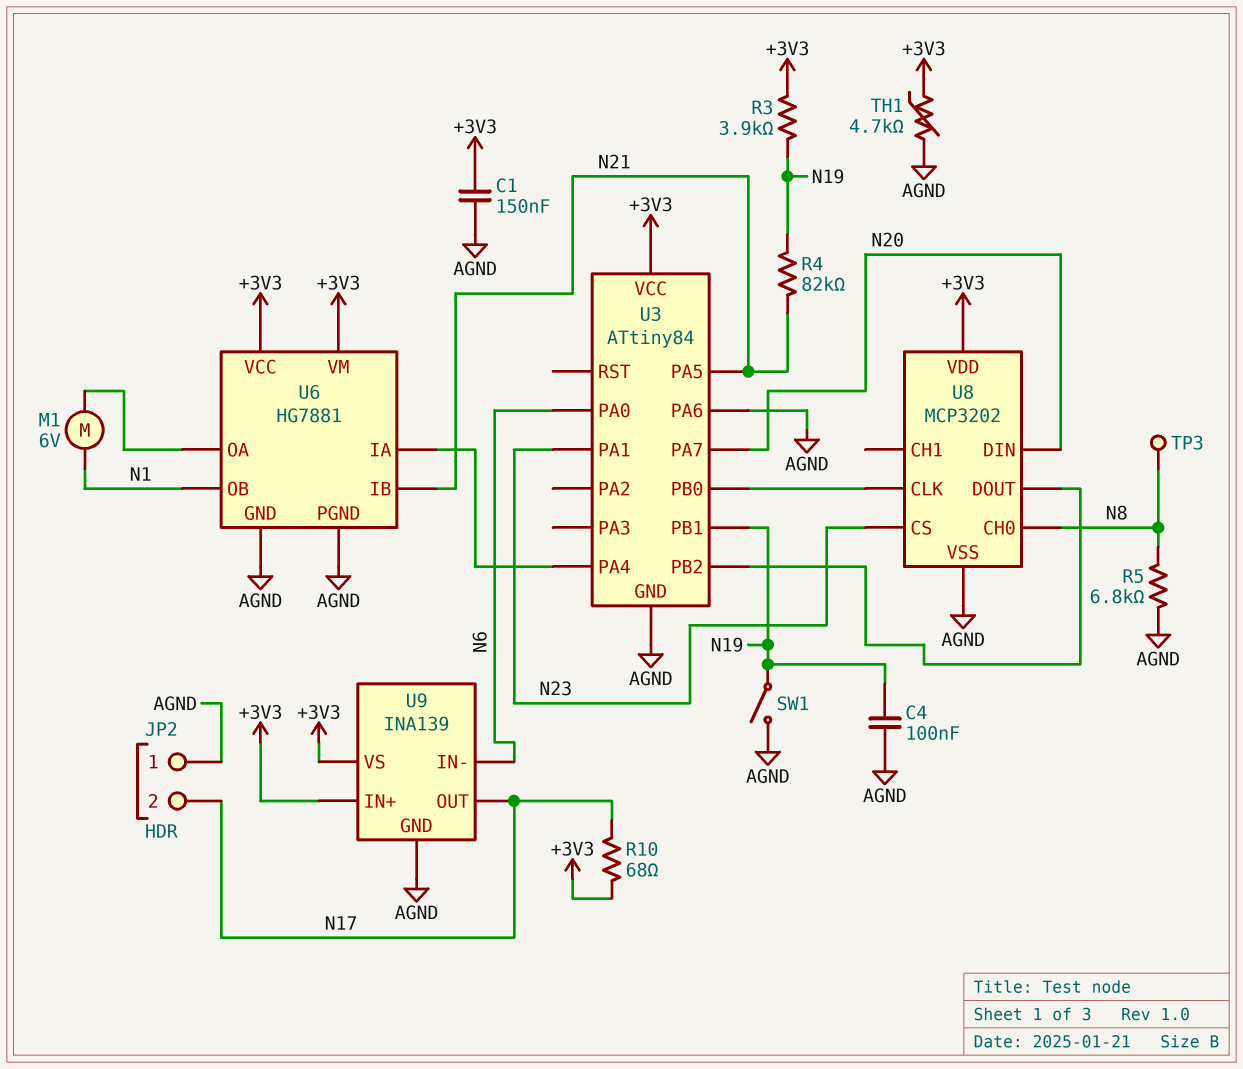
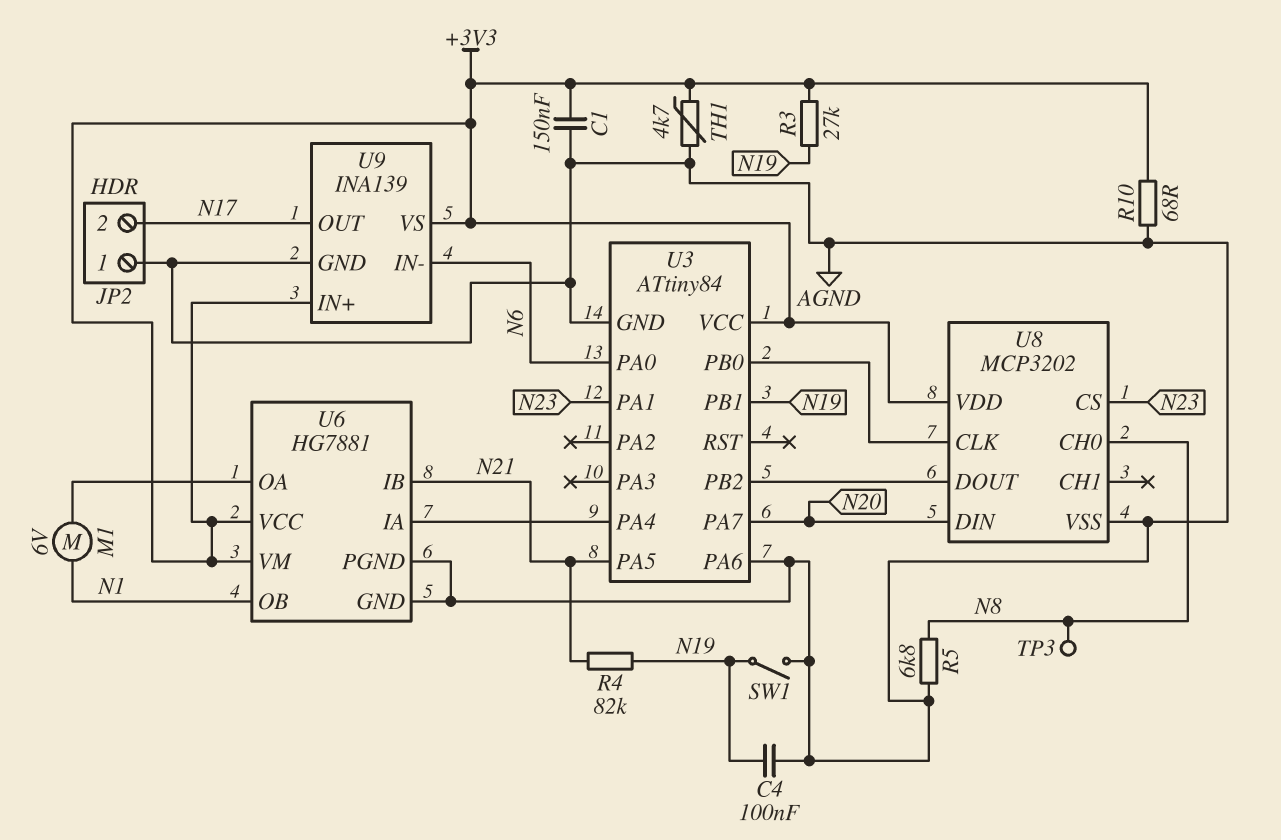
R3: 3.9k (+3V3, N19) -> 27k (+3V3, N19)
R10: 68 (+3V3, N17) -> 68 (+3V3, AGND)

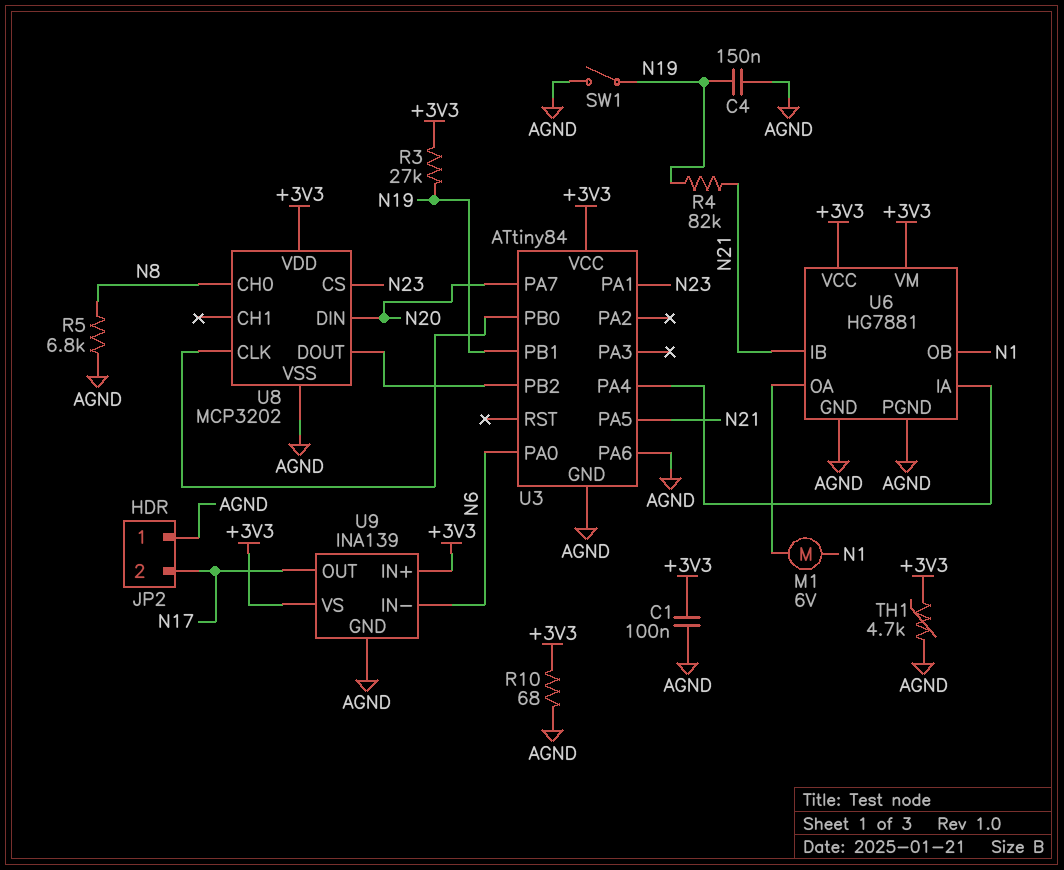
C1: 150nF (+3V3, AGND) -> 100nF (+3V3, AGND)
C4: 100nF (AGND, N19) -> 150nF (AGND, N19)
TP3: test point (N8) -> none

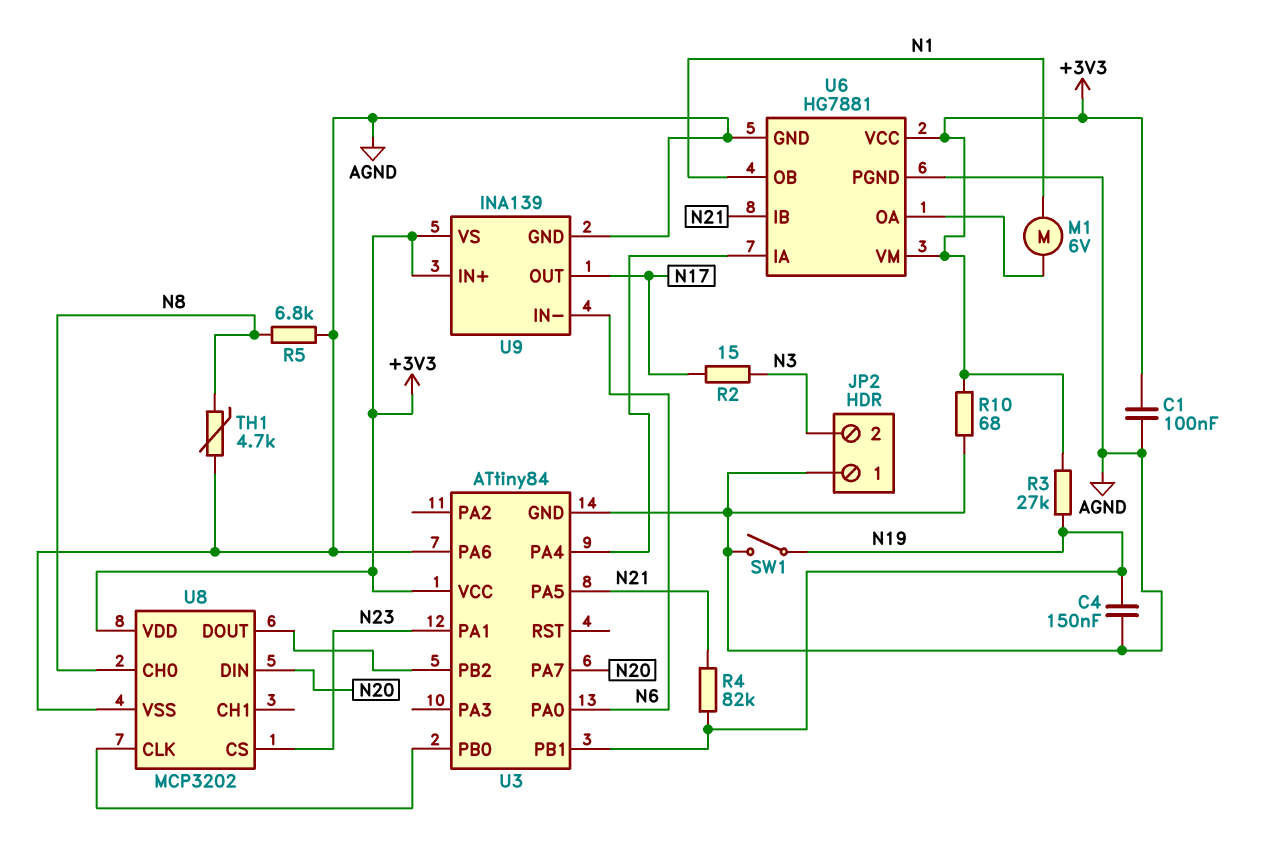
JP2 pin 2: N17 -> N3
R2: none -> 15 (N3, N17)
TH1: 4.7k (+3V3, AGND) -> 4.7k (AGND, N8)

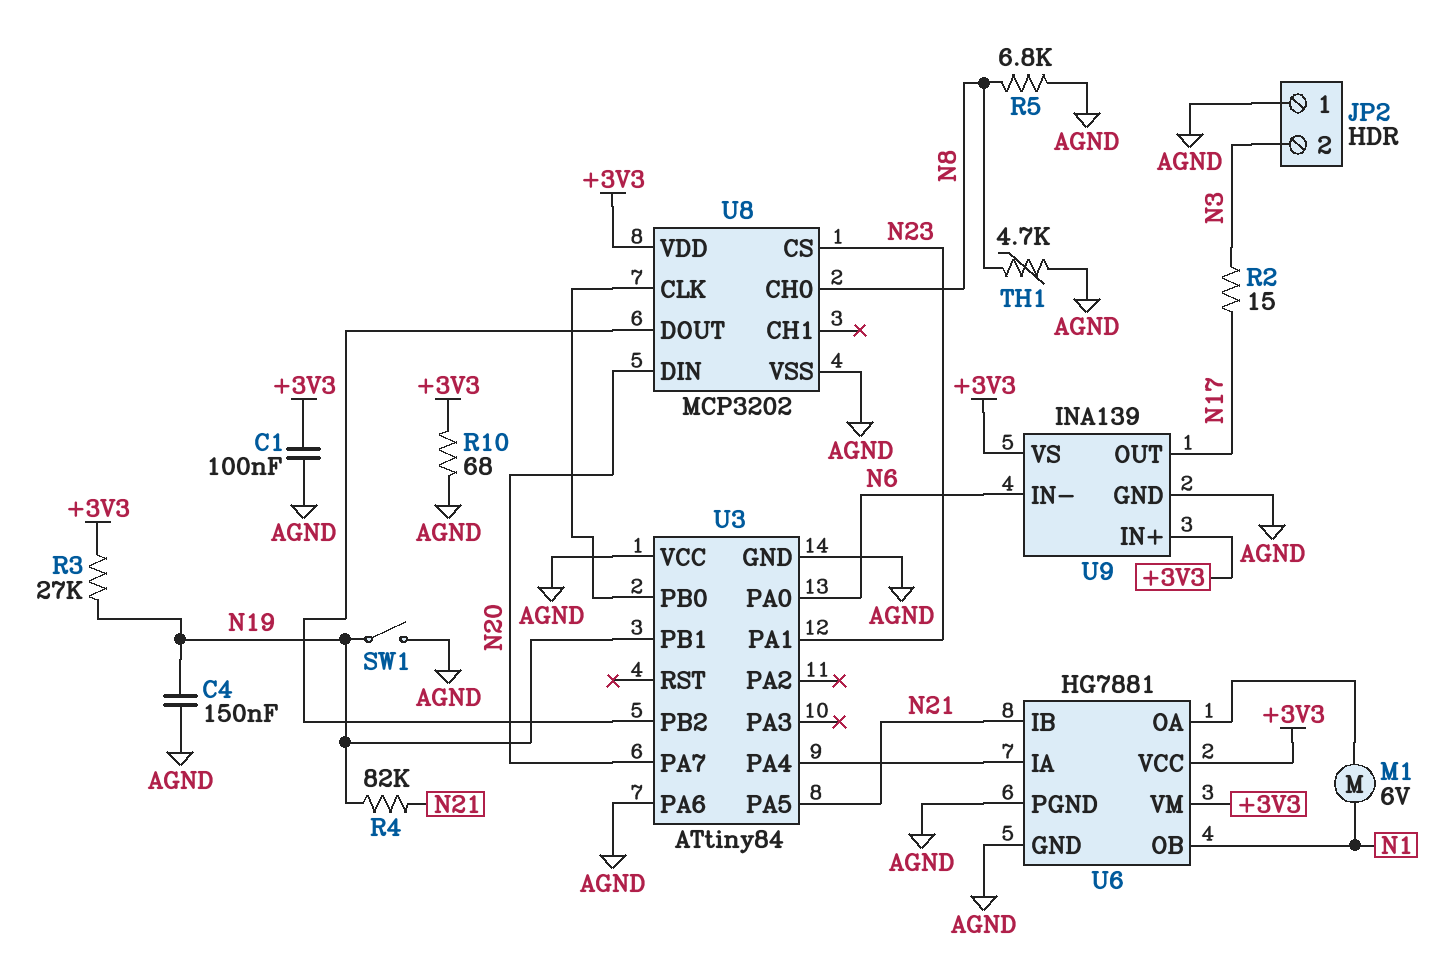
U3 pin VCC: +3V3 -> AGND

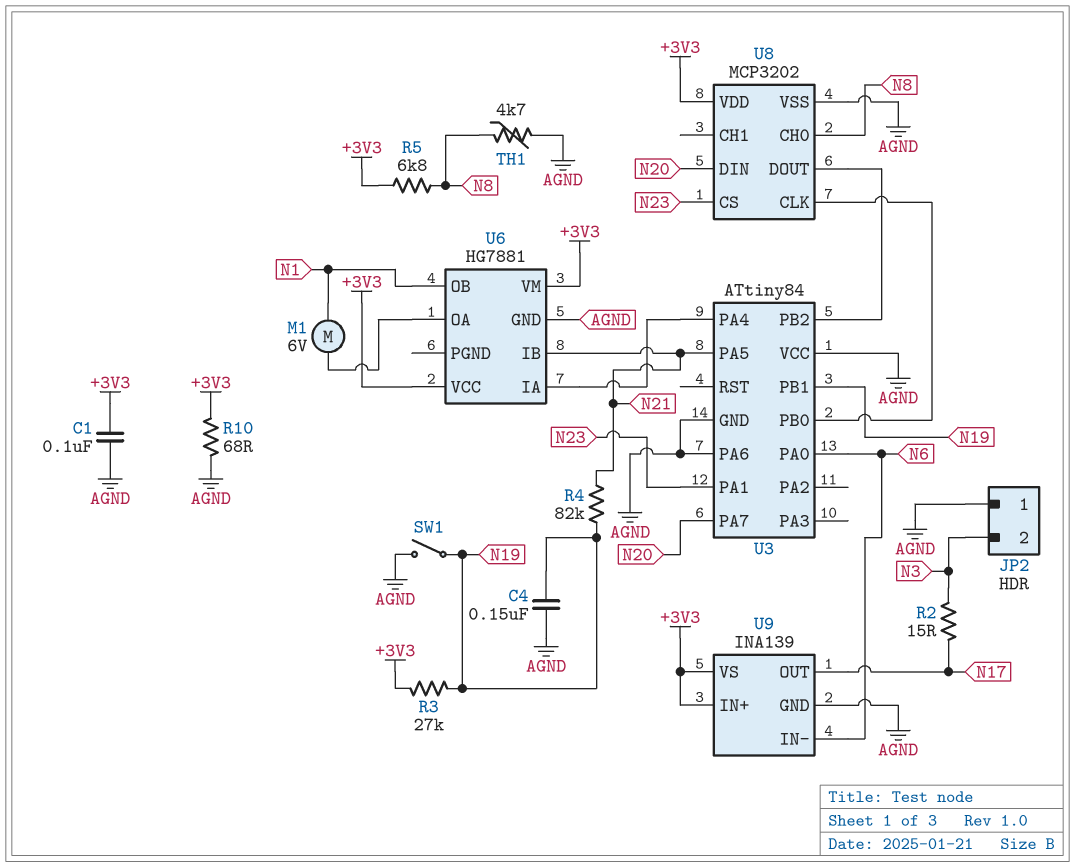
R5: 6.8k (AGND, N8) -> 6.8k (+3V3, N8)
U6 pin PGND: AGND -> none

